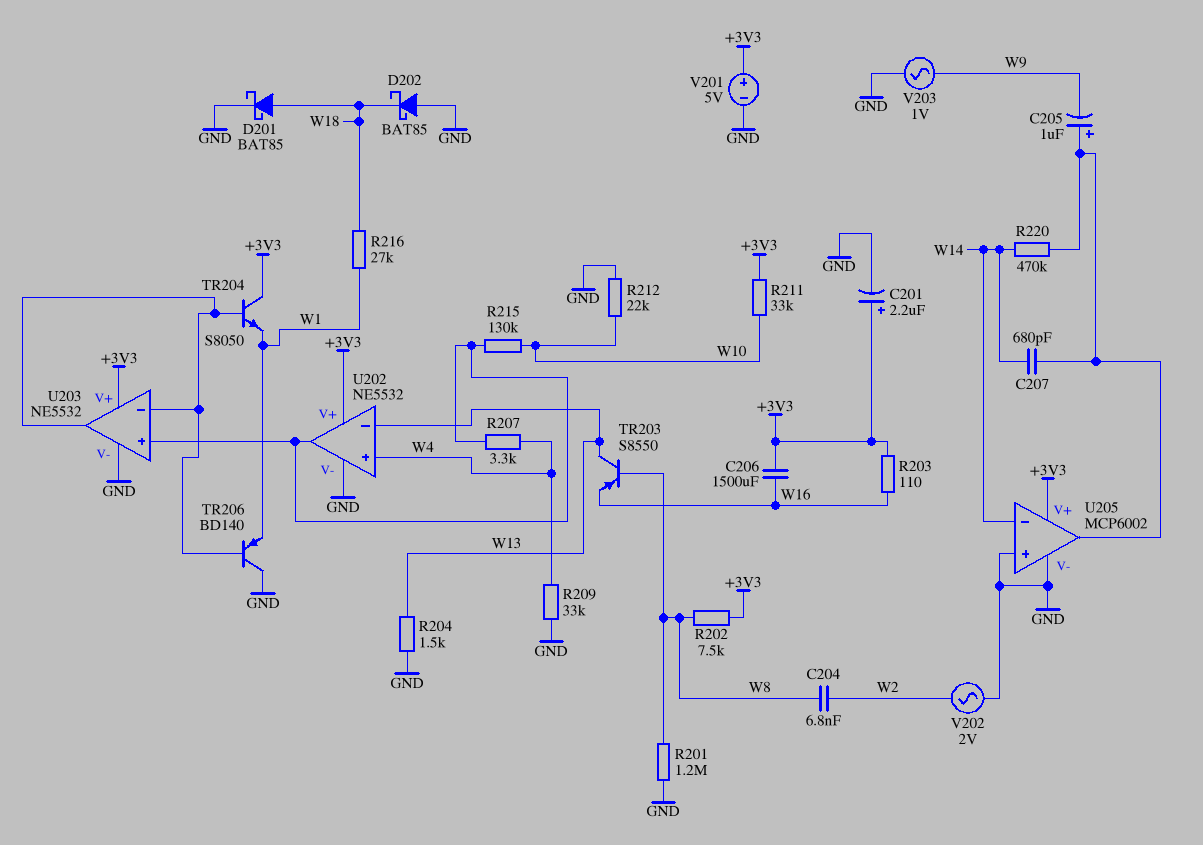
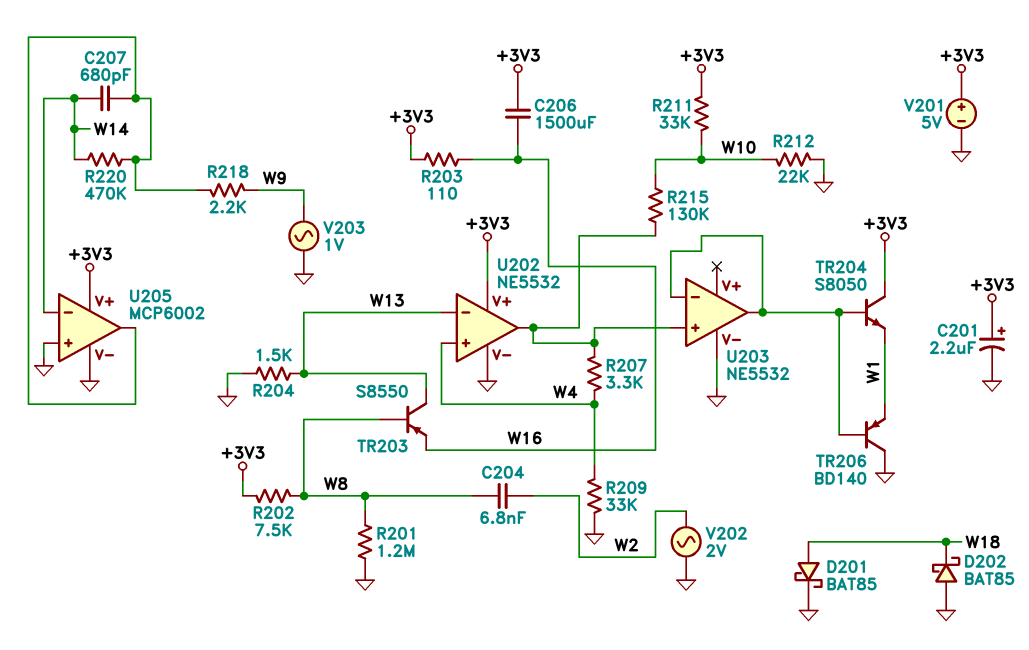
C205: 1uF (plus U205/out, minus W9) -> none
R216: 27k (W1, W18) -> none
R218: none -> 2.2k (U205/out, W9)
U203 pin V+: +3V3 -> none

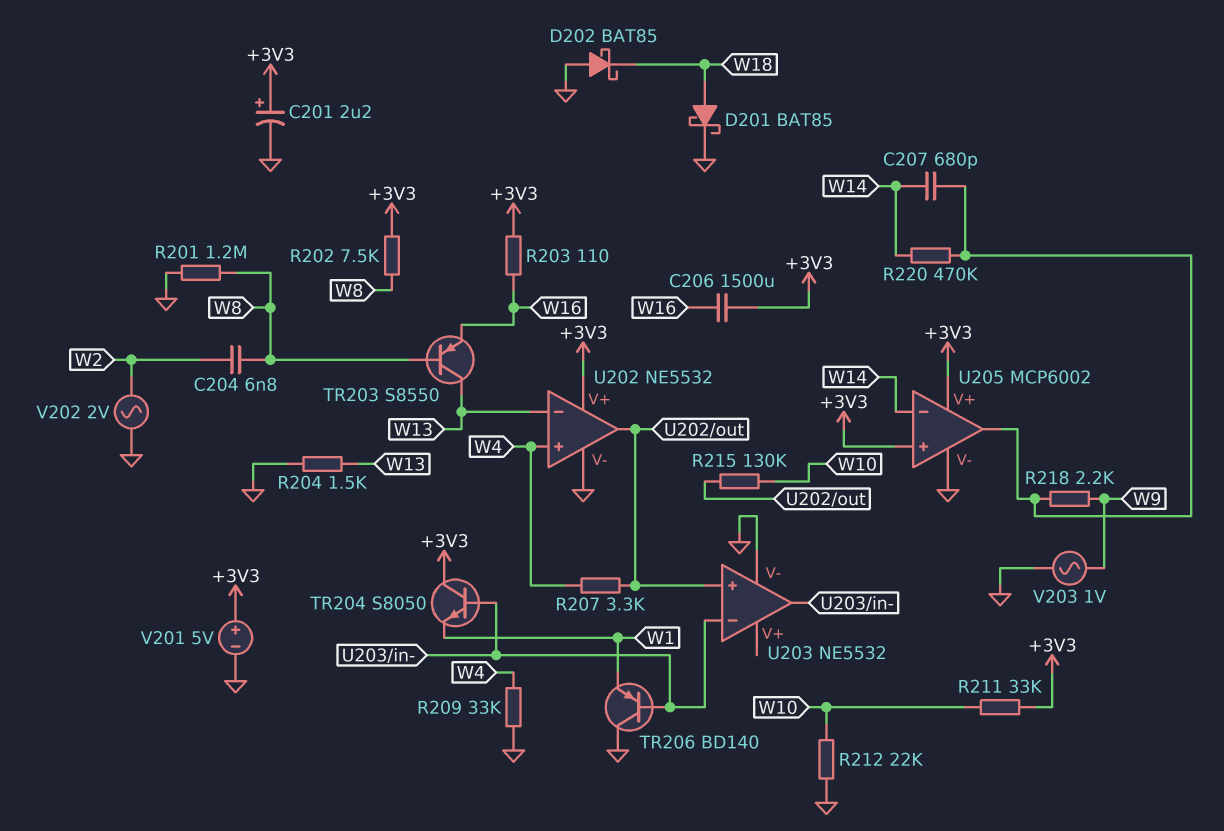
U205 pin in+: GND -> +3V3

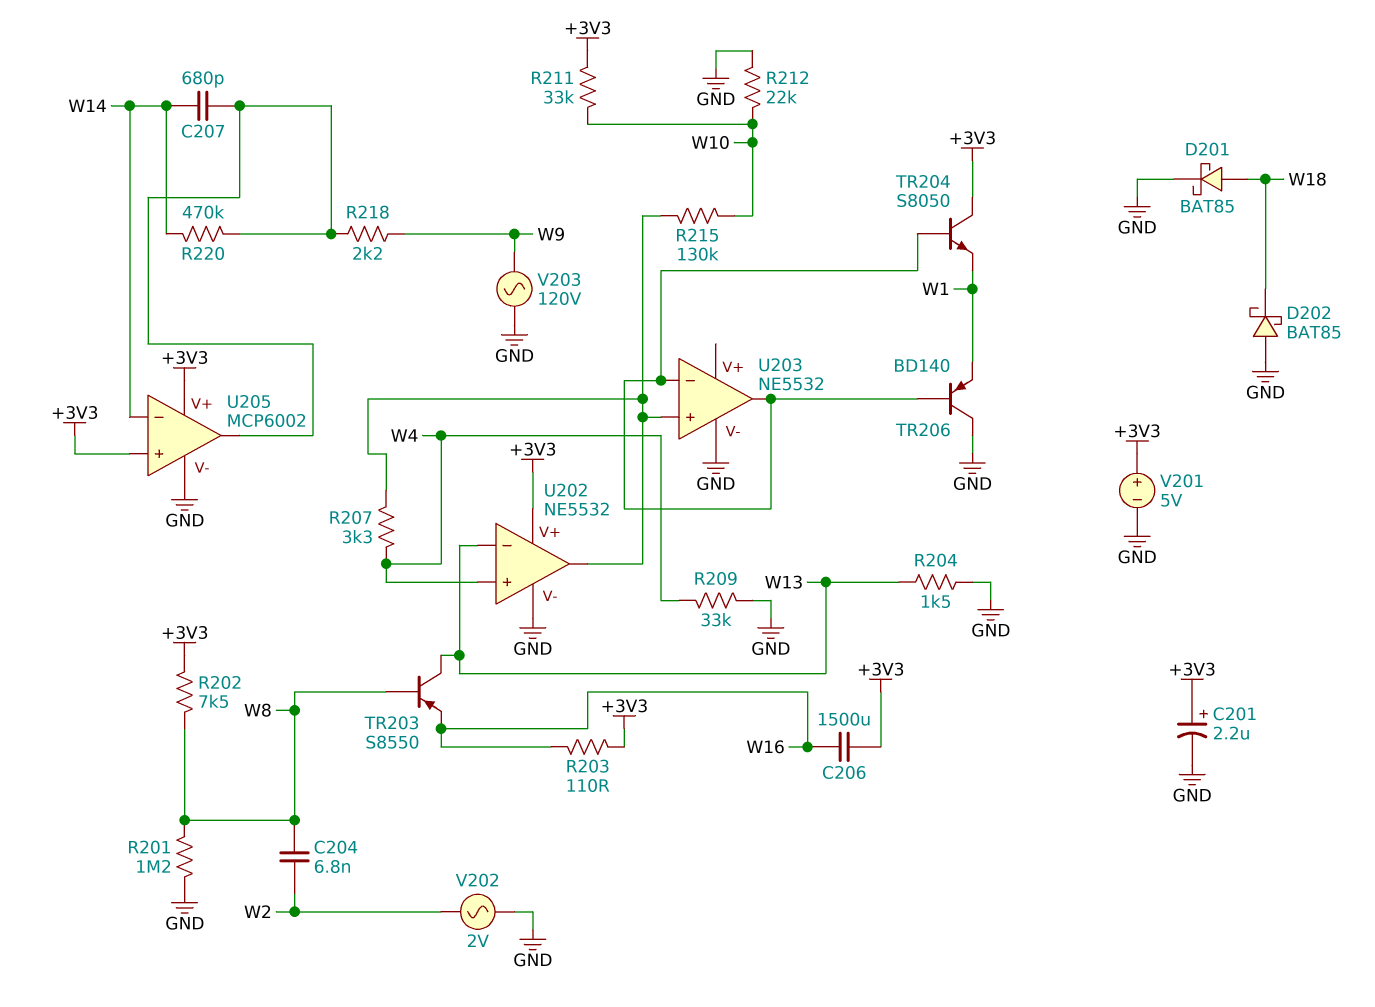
V203: AC 1V (GND, W9) -> AC 120V (GND, W9)

